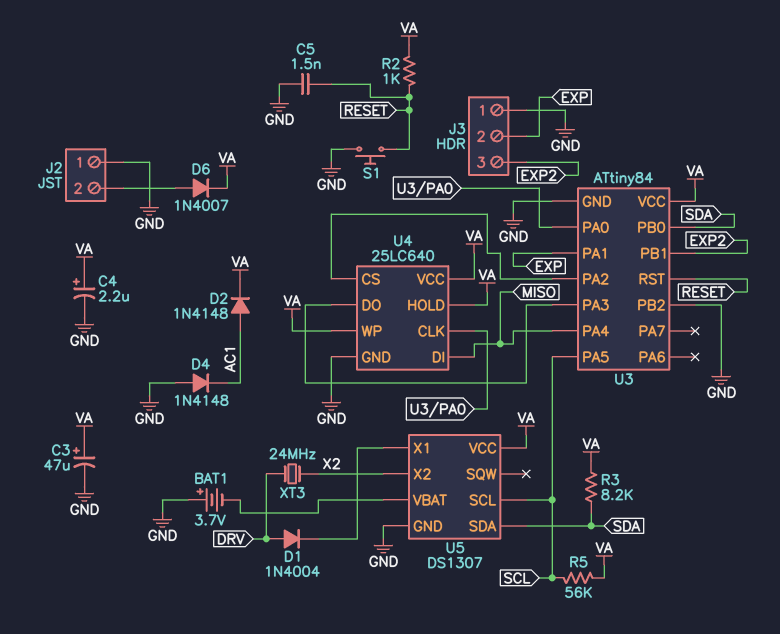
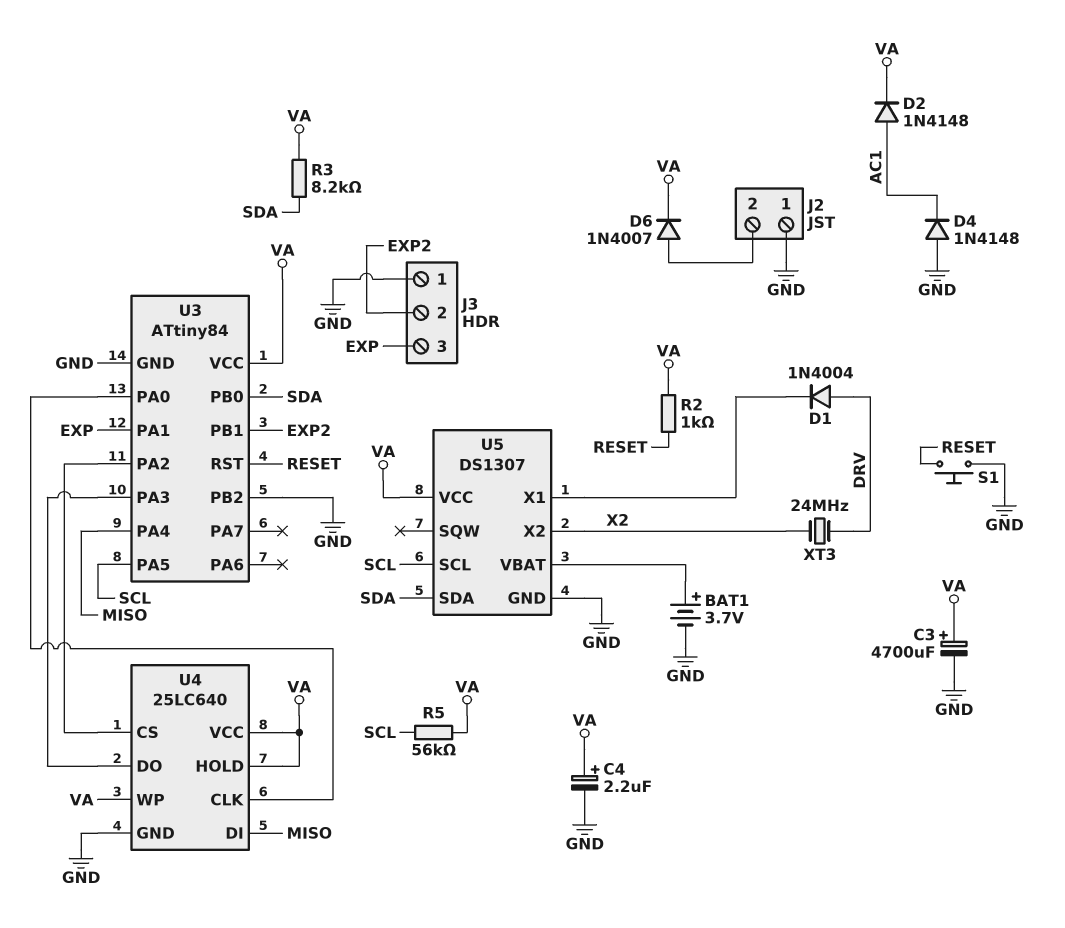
BAT1: 3.7V (plus GND, minus U5/VBAT) -> 3.7V (plus U5/VBAT, minus GND)
C3: 47uF (plus VA, minus GND) -> 4700uF (plus VA, minus GND)
C5: 1.5nF (GND, RESET) -> none
J3 pin 2: EXP -> EXP2
J3 pin 3: EXP2 -> EXP

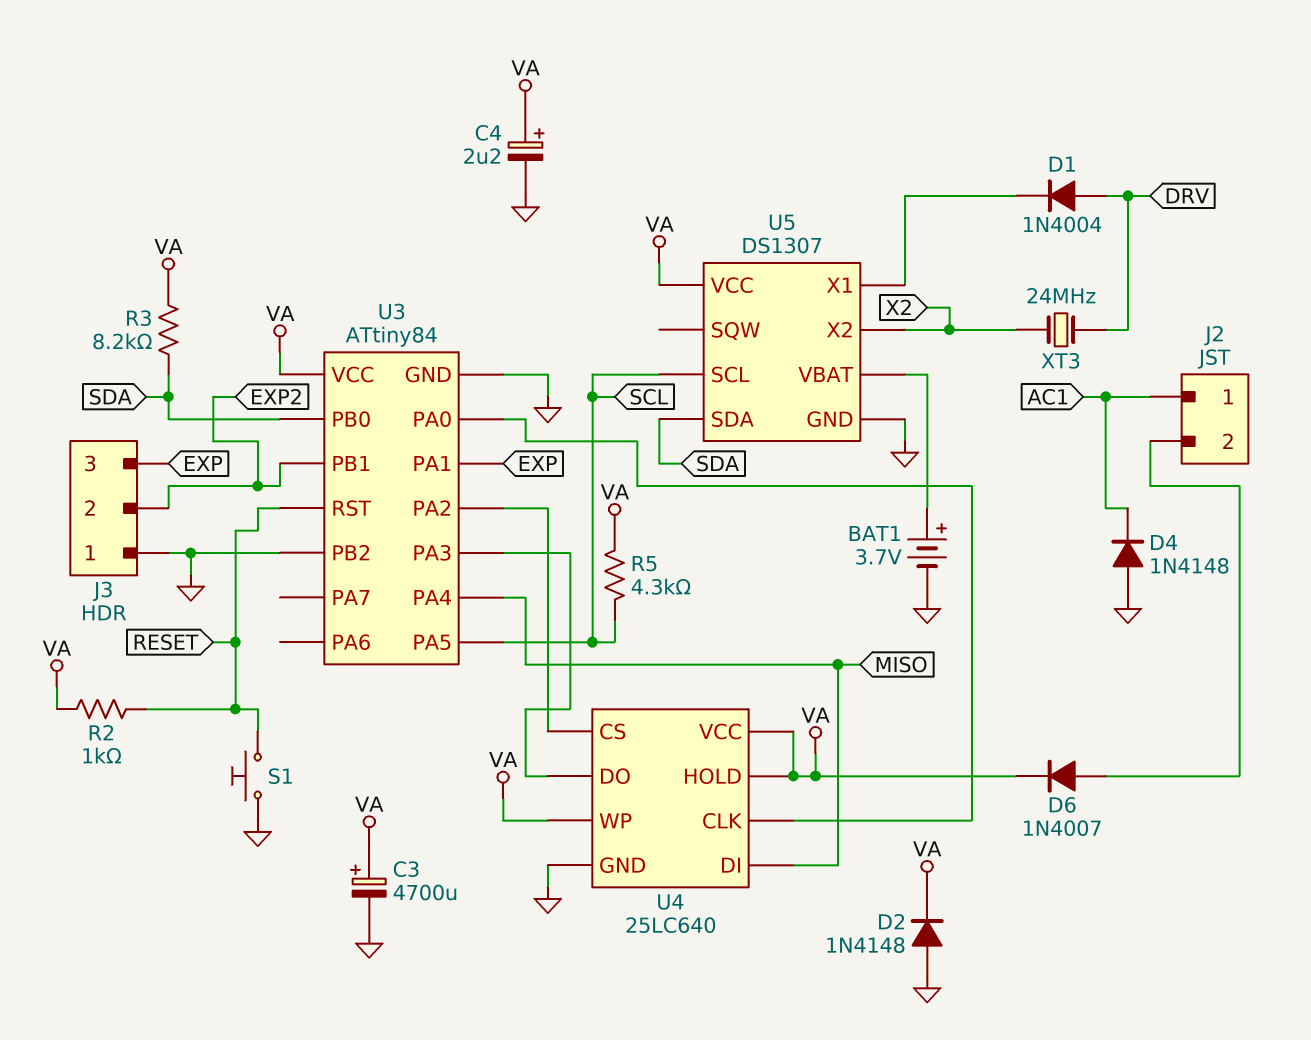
D2: diode 1N4148 (A AC1, K VA) -> diode 1N4148 (A GND, K VA)
J2 pin 1: GND -> AC1
R5: 56k (SCL, VA) -> 4.3k (SCL, VA)

